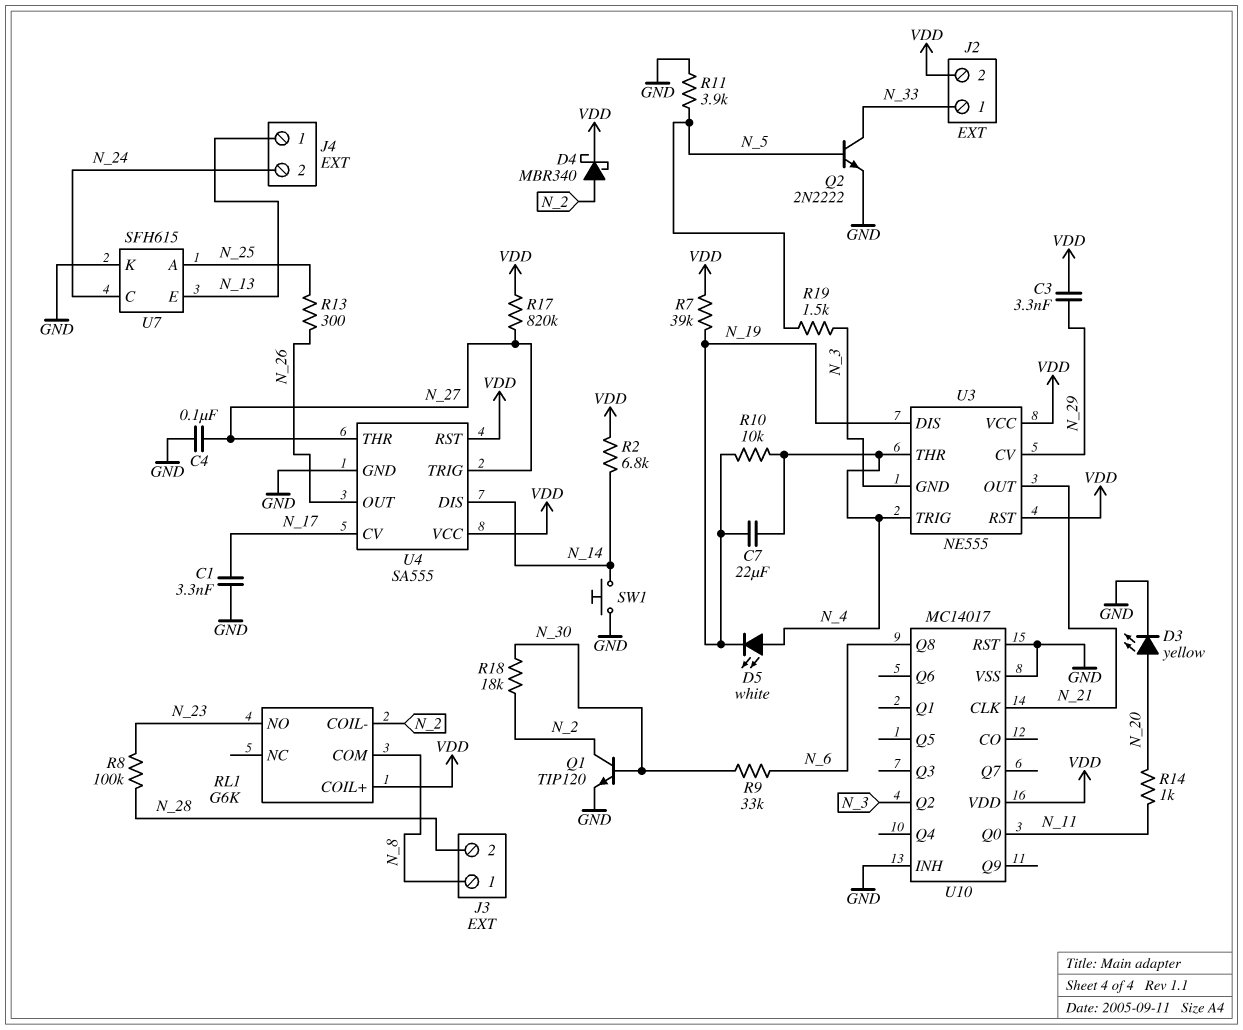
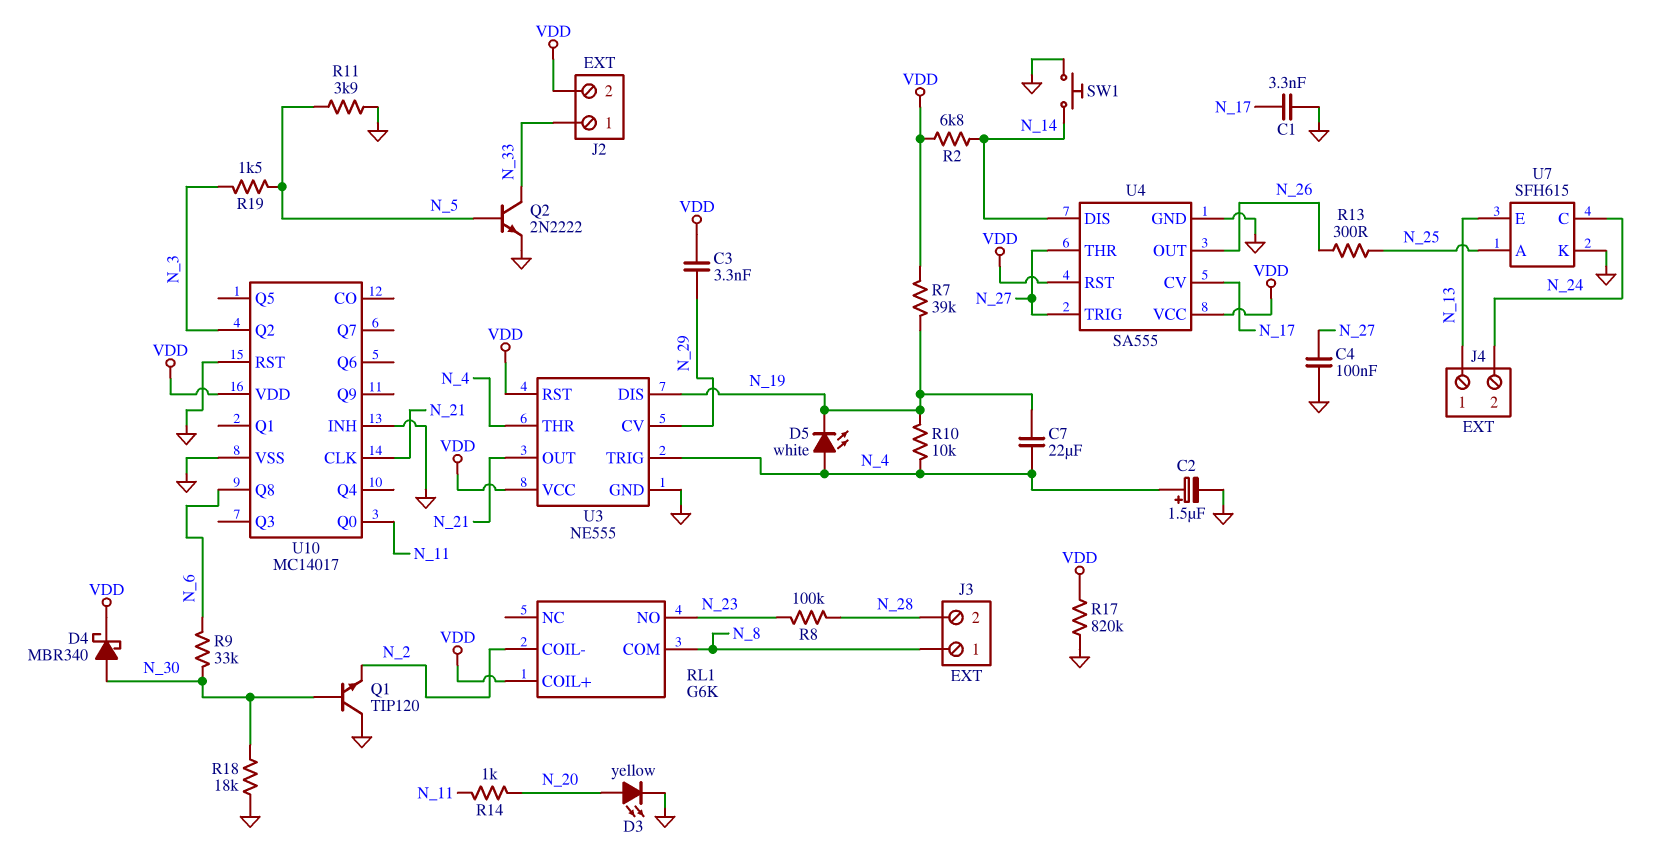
C2: none -> 1.5uF (plus N_4, minus GND)
D4: schottky MBR340 (A N_2, K VDD) -> schottky MBR340 (A N_30, K VDD)
Q1: NPN TIP120 (B N_30, C N_2, E GND) -> NPN TIP120 (B N_30, C GND, E N_2)
R17: 820k (N_27, VDD) -> 820k (GND, VDD)
R18: 18k (N_2, N_30) -> 18k (GND, N_30)
U3 pin GND: N_3 -> GND

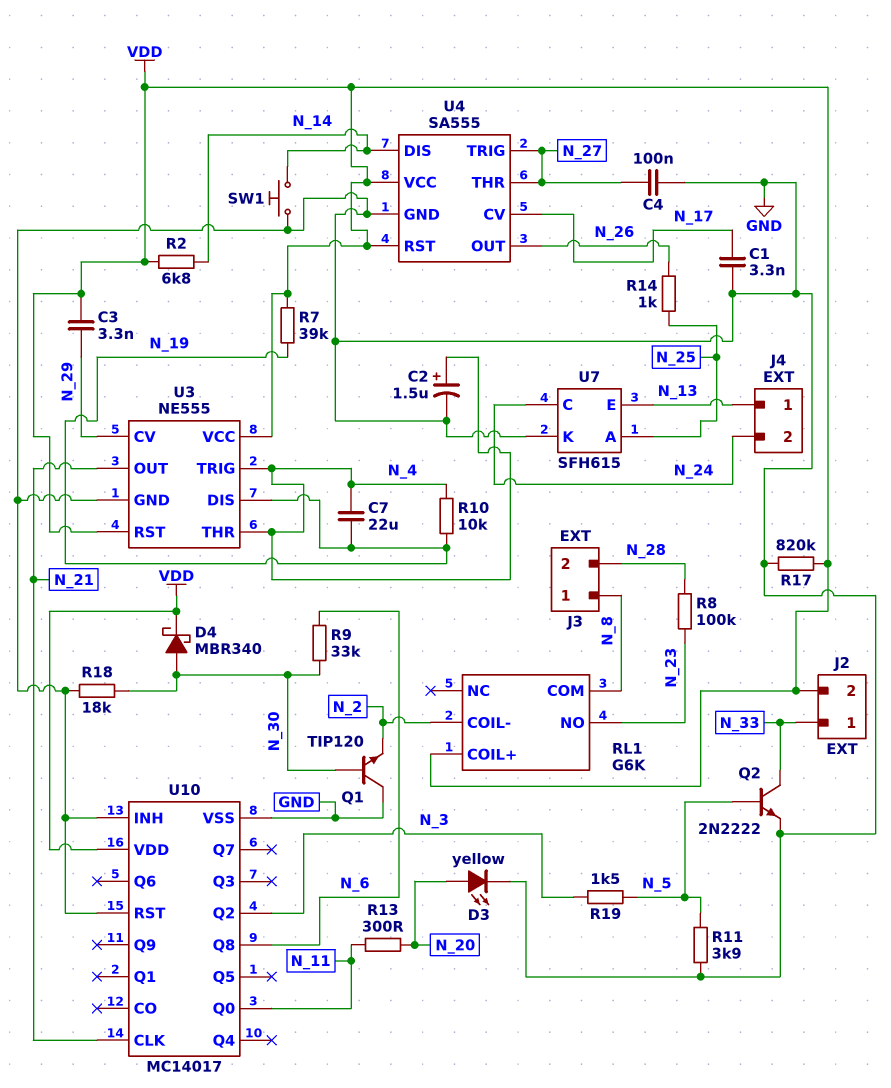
D5: LED white (A N_4, K N_19) -> none
R13: 300 (N_25, N_26) -> 300 (N_11, N_20)
R14: 1k (N_11, N_20) -> 1k (N_25, N_26)

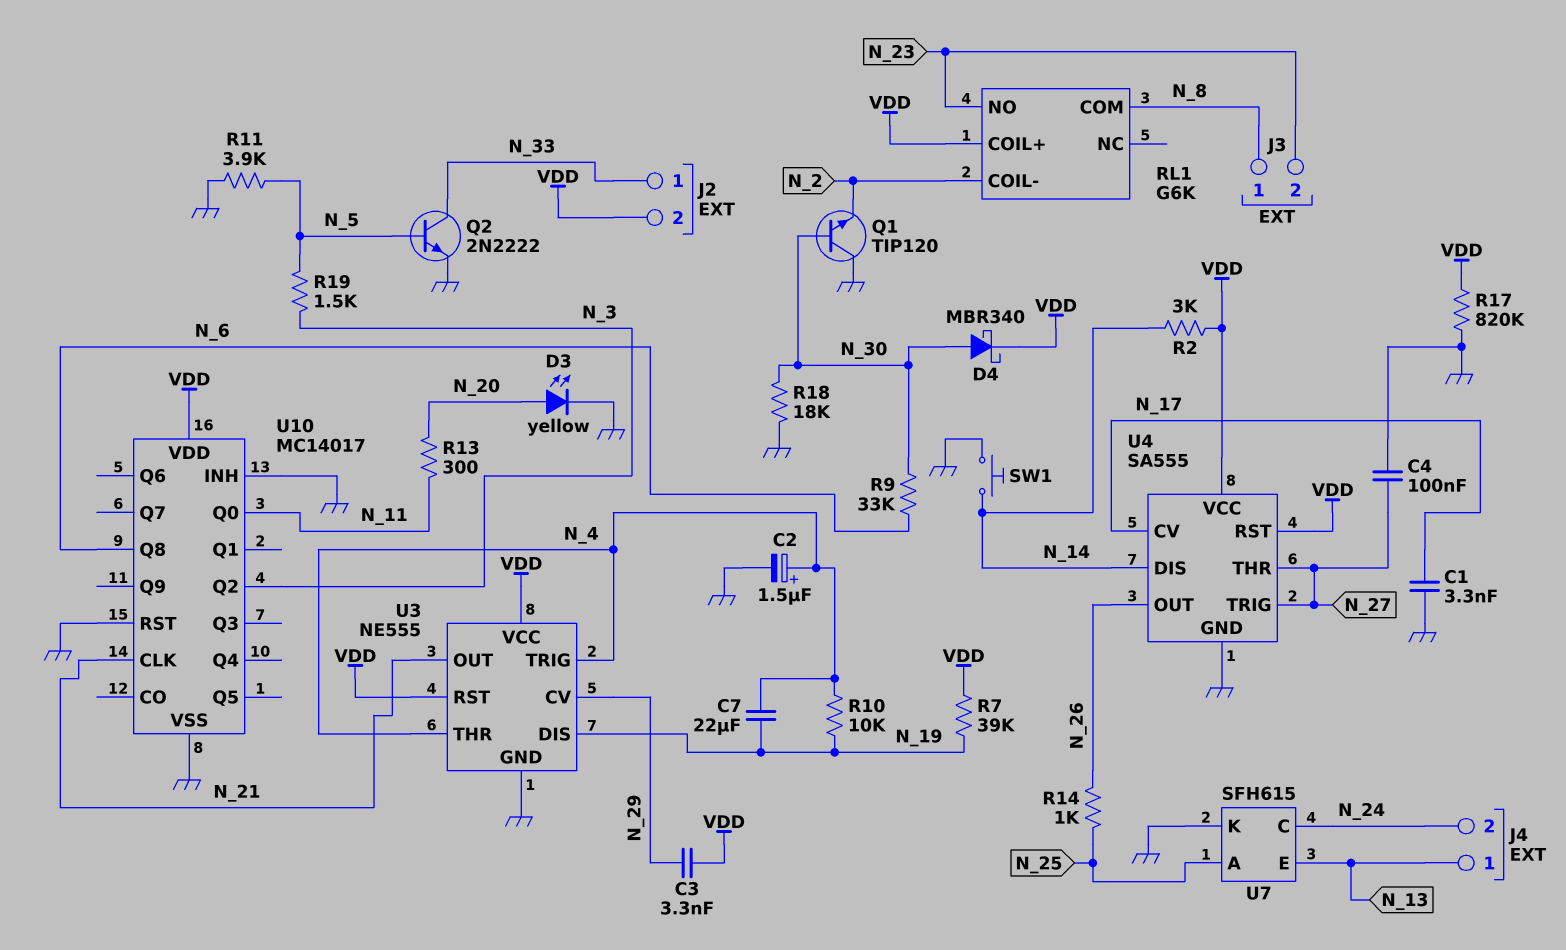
J3 pin 2: N_28 -> N_23
R2: 6.8k (N_14, VDD) -> 3k (N_14, VDD)
R8: 100k (N_23, N_28) -> none

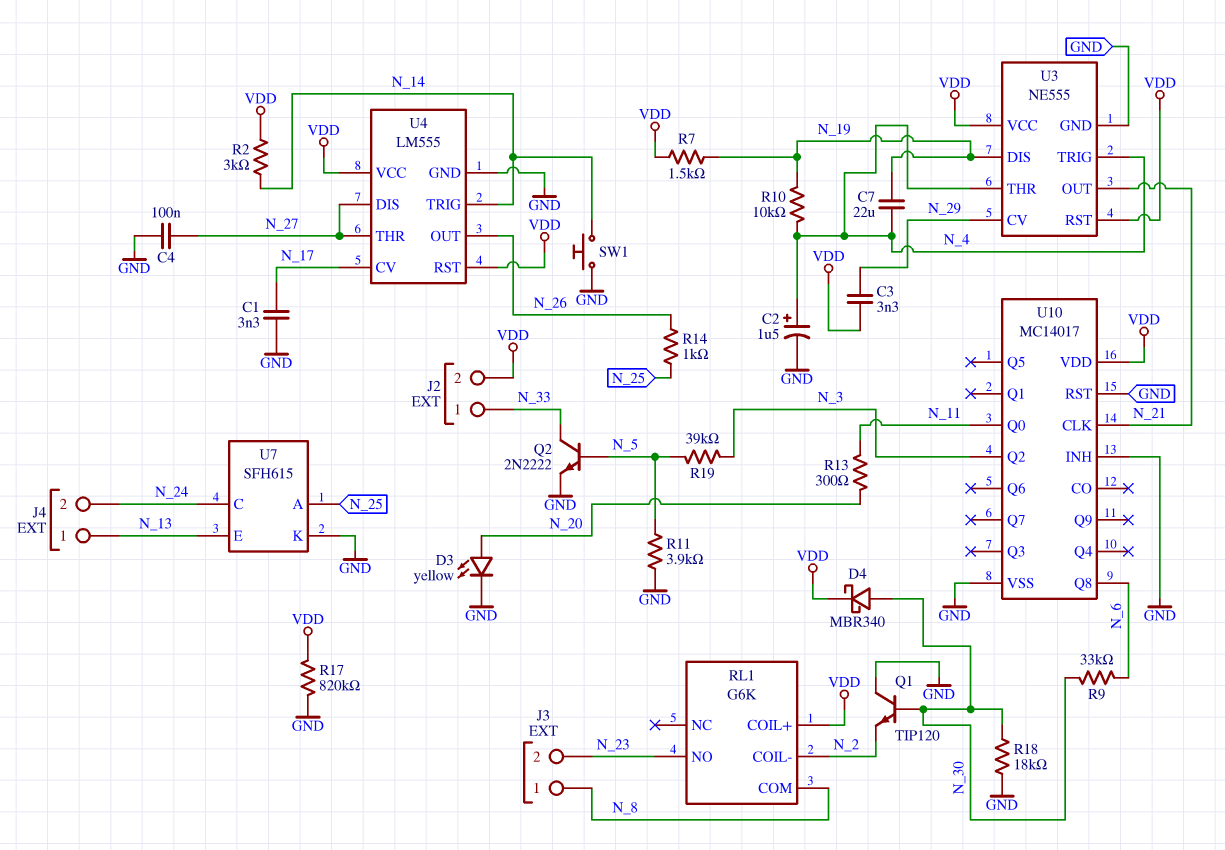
R7: 39k (N_19, VDD) -> 1.5k (N_19, VDD)
R19: 1.5k (N_3, N_5) -> 39k (N_3, N_5)
U4: SA555 -> LM555
U4 pin DIS: N_14 -> N_27
U4 pin TRIG: N_27 -> N_14

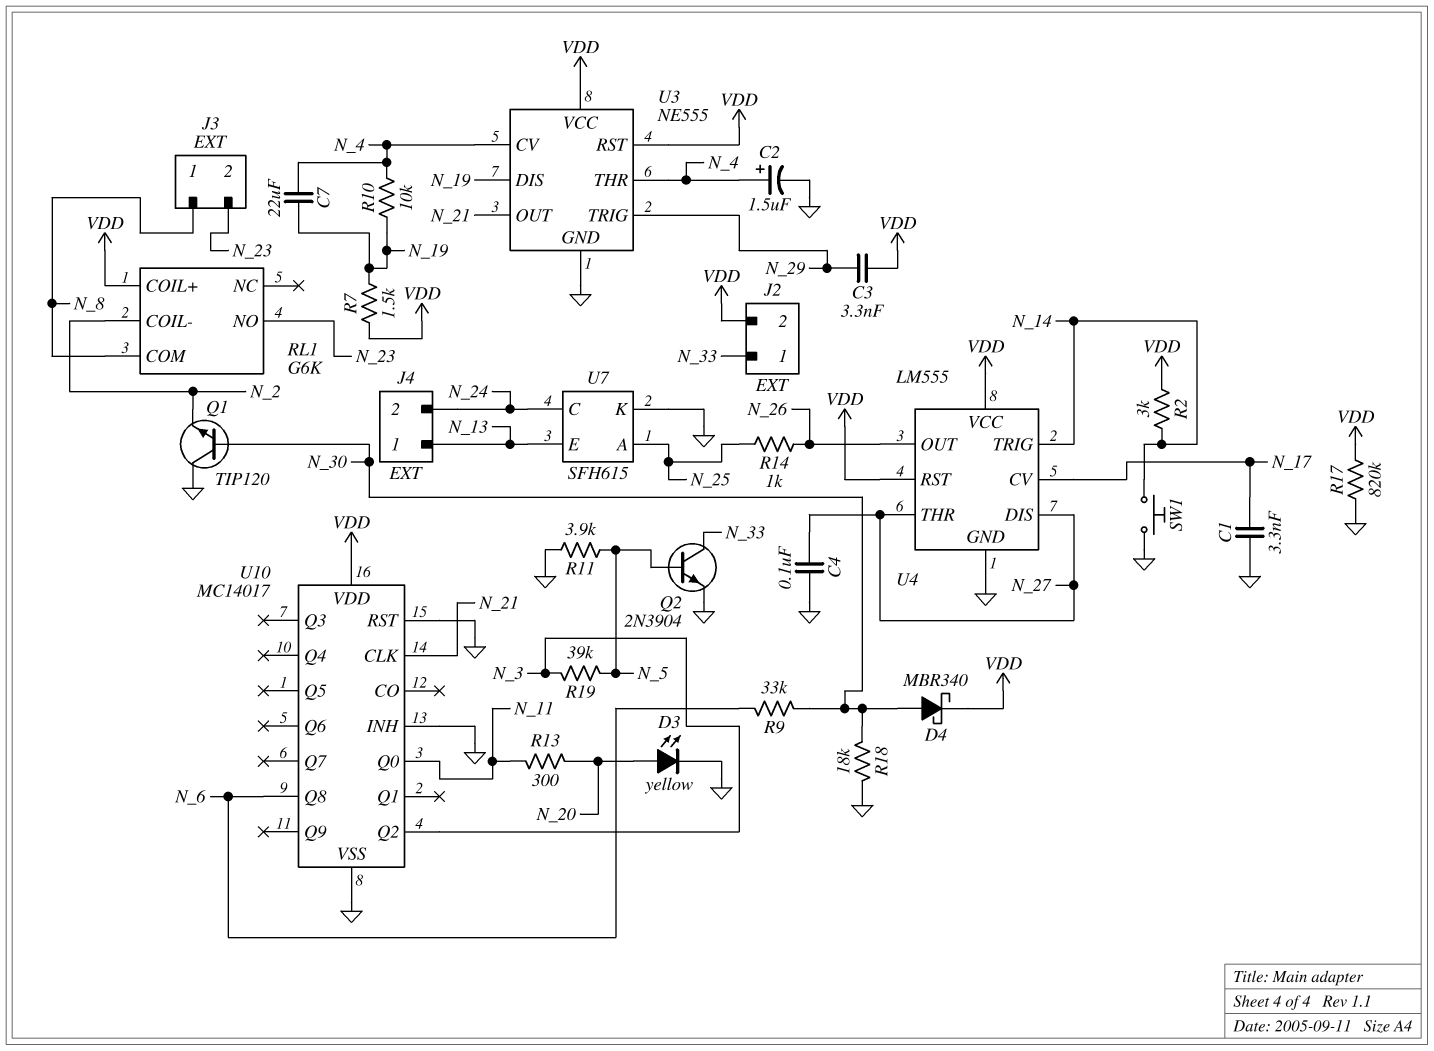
Q2: NPN 2N2222 (B N_5, C N_33, E GND) -> NPN 2N3904 (B N_5, C N_33, E GND)
U3 pin CV: N_29 -> N_4
U3 pin TRIG: N_4 -> N_29

